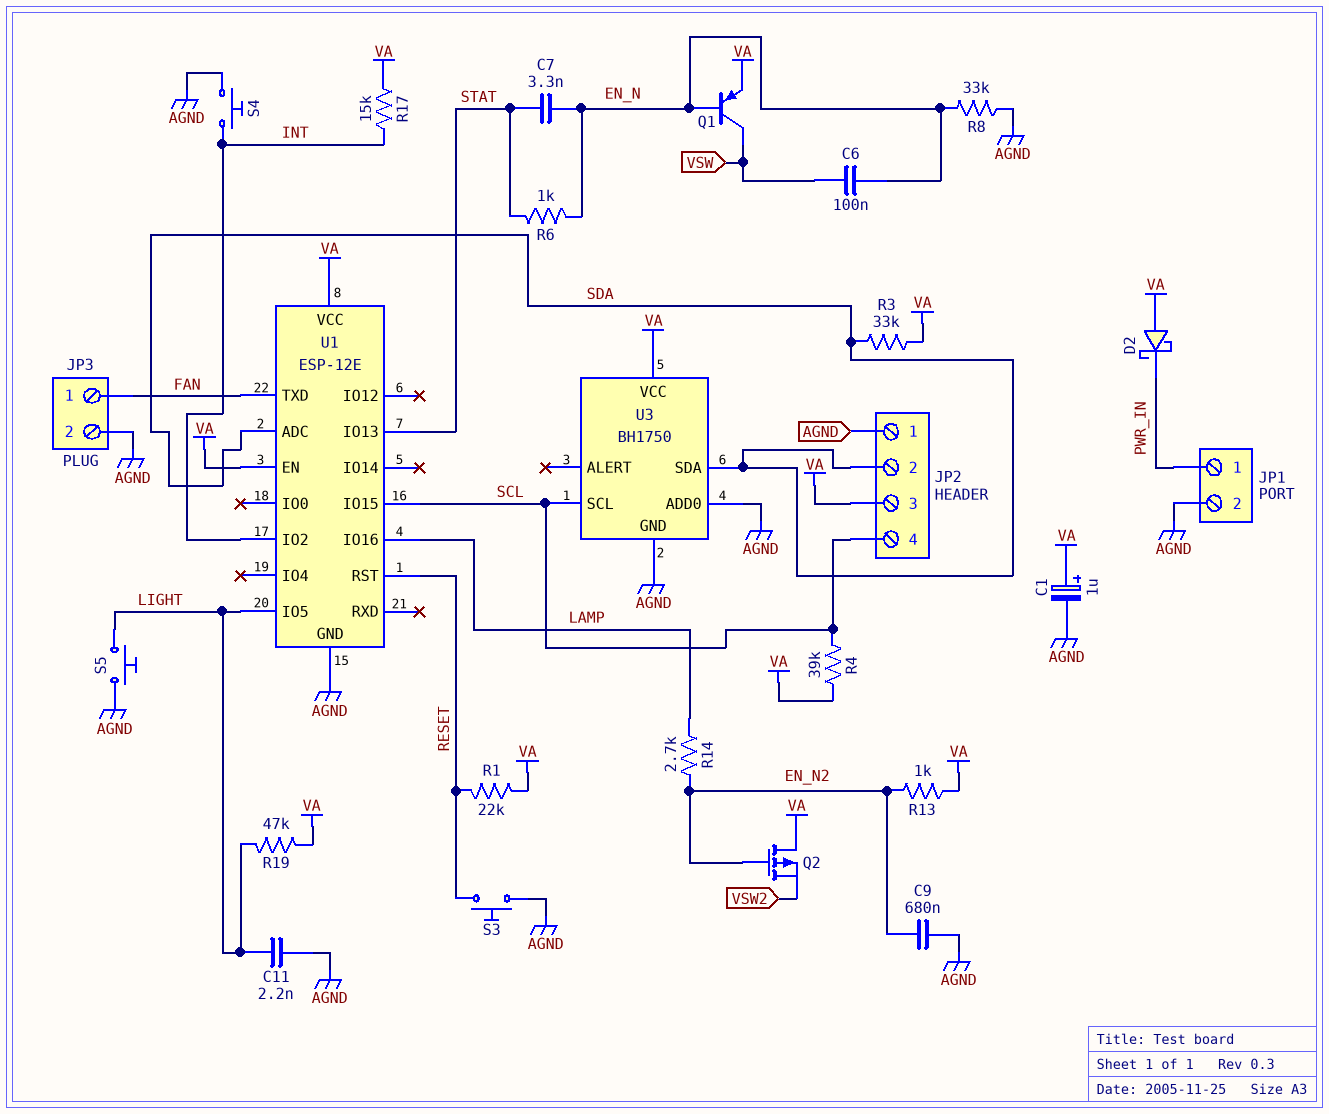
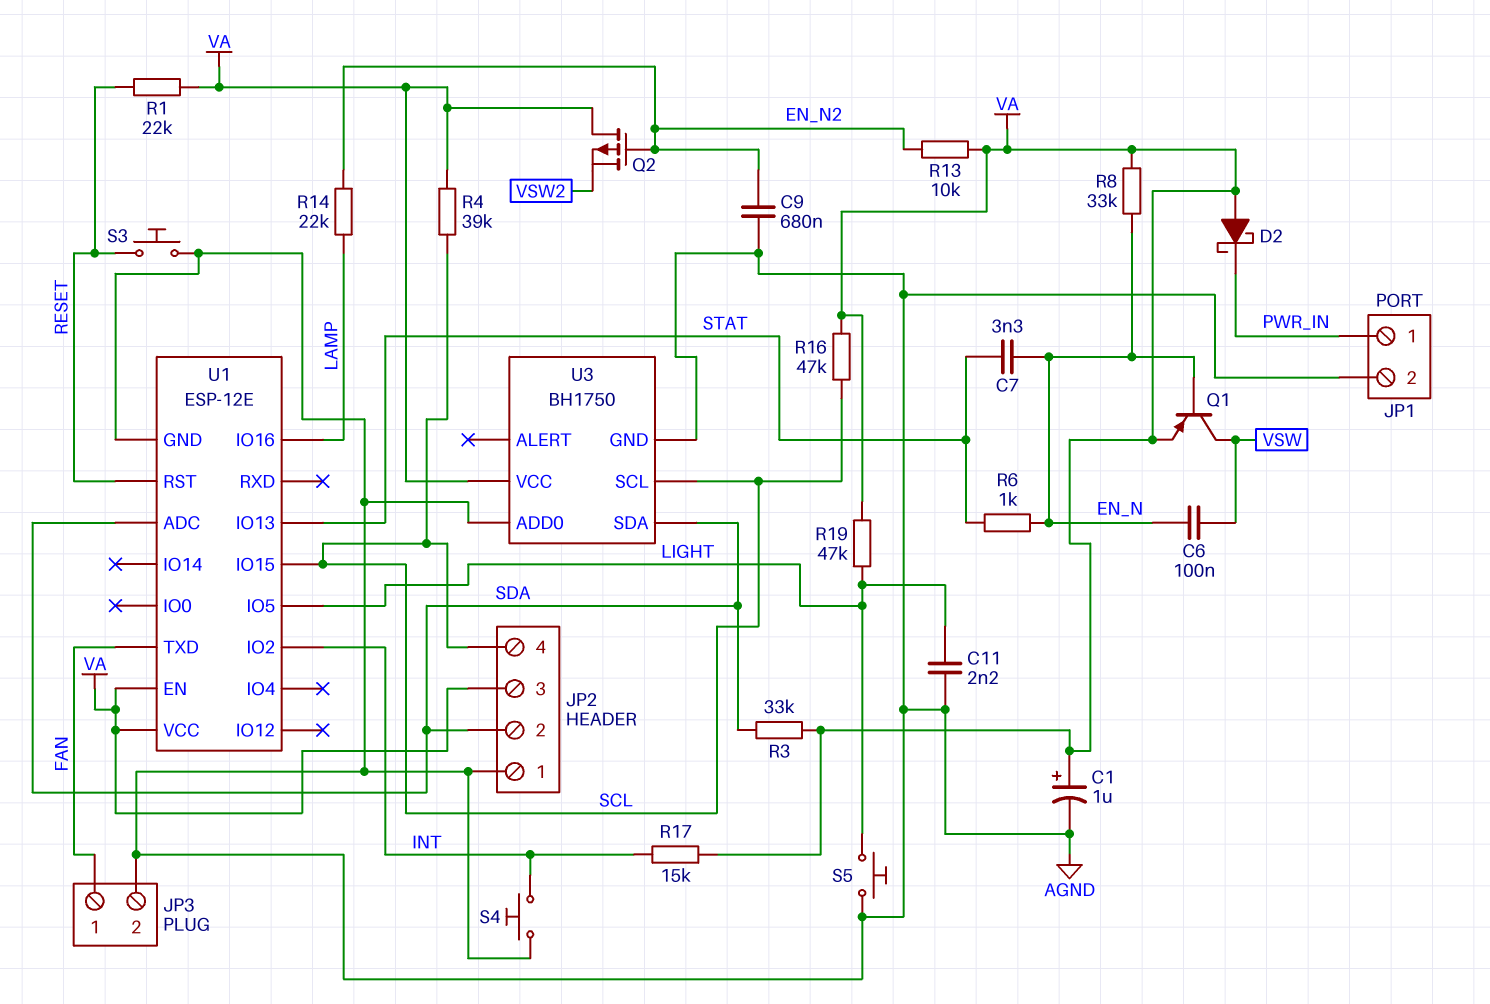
R8: 33k (AGND, EN_N) -> 33k (EN_N, VA)
R13: 1k (EN_N2, VA) -> 10k (EN_N2, VA)
R14: 2.7k (EN_N2, LAMP) -> 22k (EN_N2, LAMP)
R16: none -> 47k (SCL, VA)

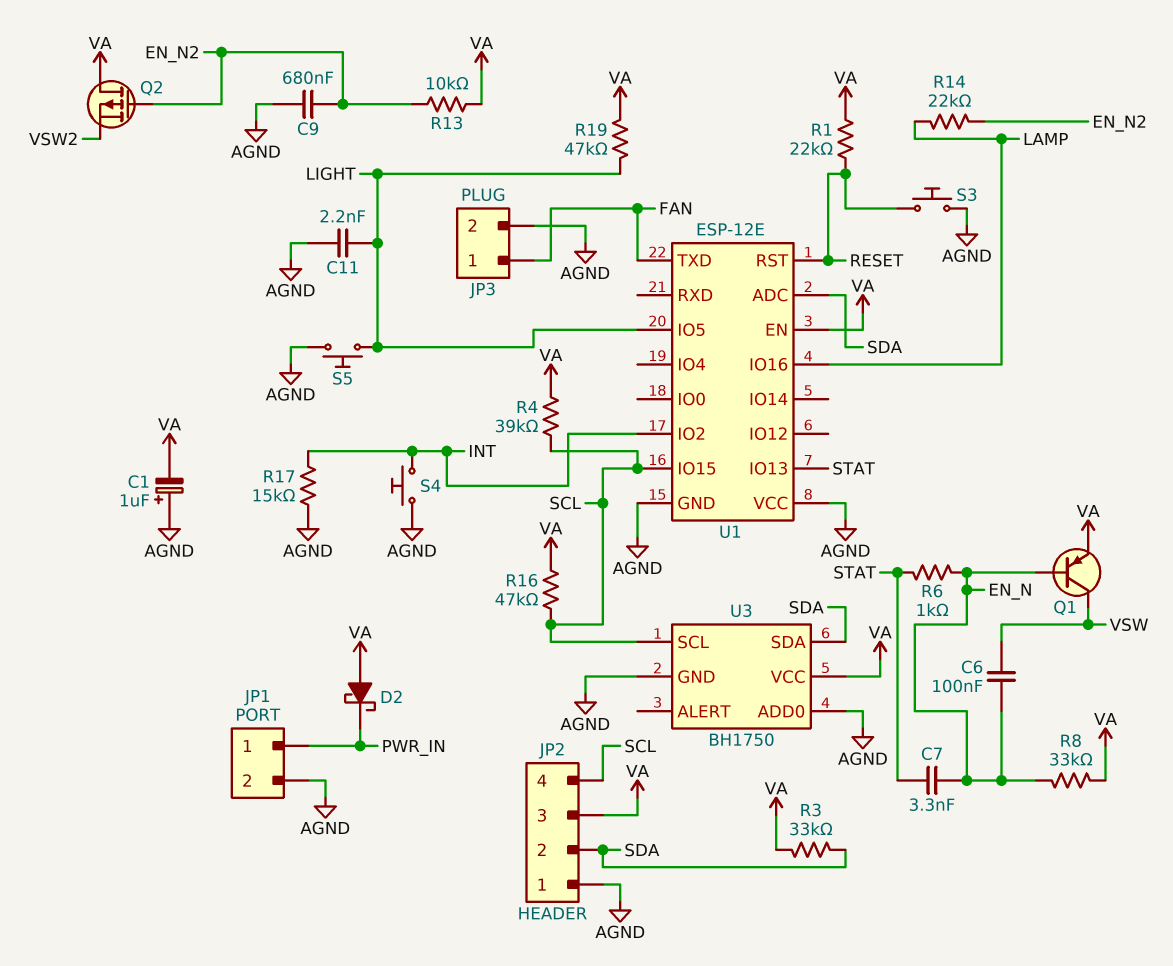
C1: 1uF (plus VA, minus AGND) -> 1uF (plus AGND, minus VA)
R17: 15k (INT, VA) -> 15k (AGND, INT)
U1 pin VCC: VA -> AGND

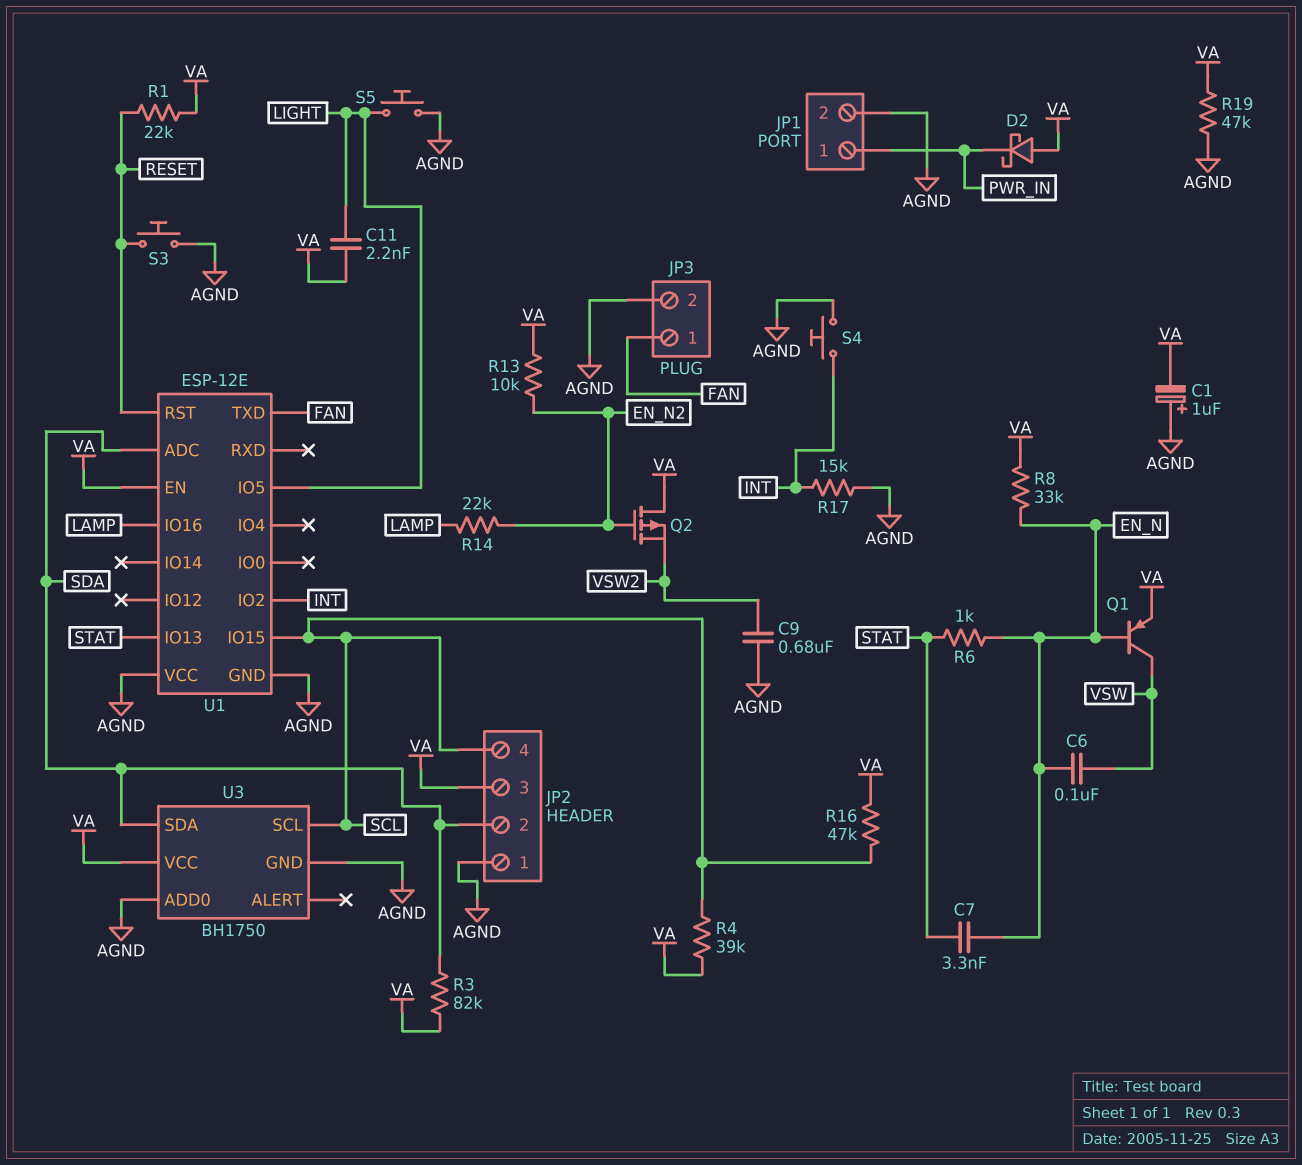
C9: 680nF (AGND, EN_N2) -> 680nF (AGND, VSW2)
C11: 2.2nF (AGND, LIGHT) -> 2.2nF (LIGHT, VA)
R3: 33k (SDA, VA) -> 82k (SDA, VA)
R19: 47k (LIGHT, VA) -> 47k (AGND, VA)

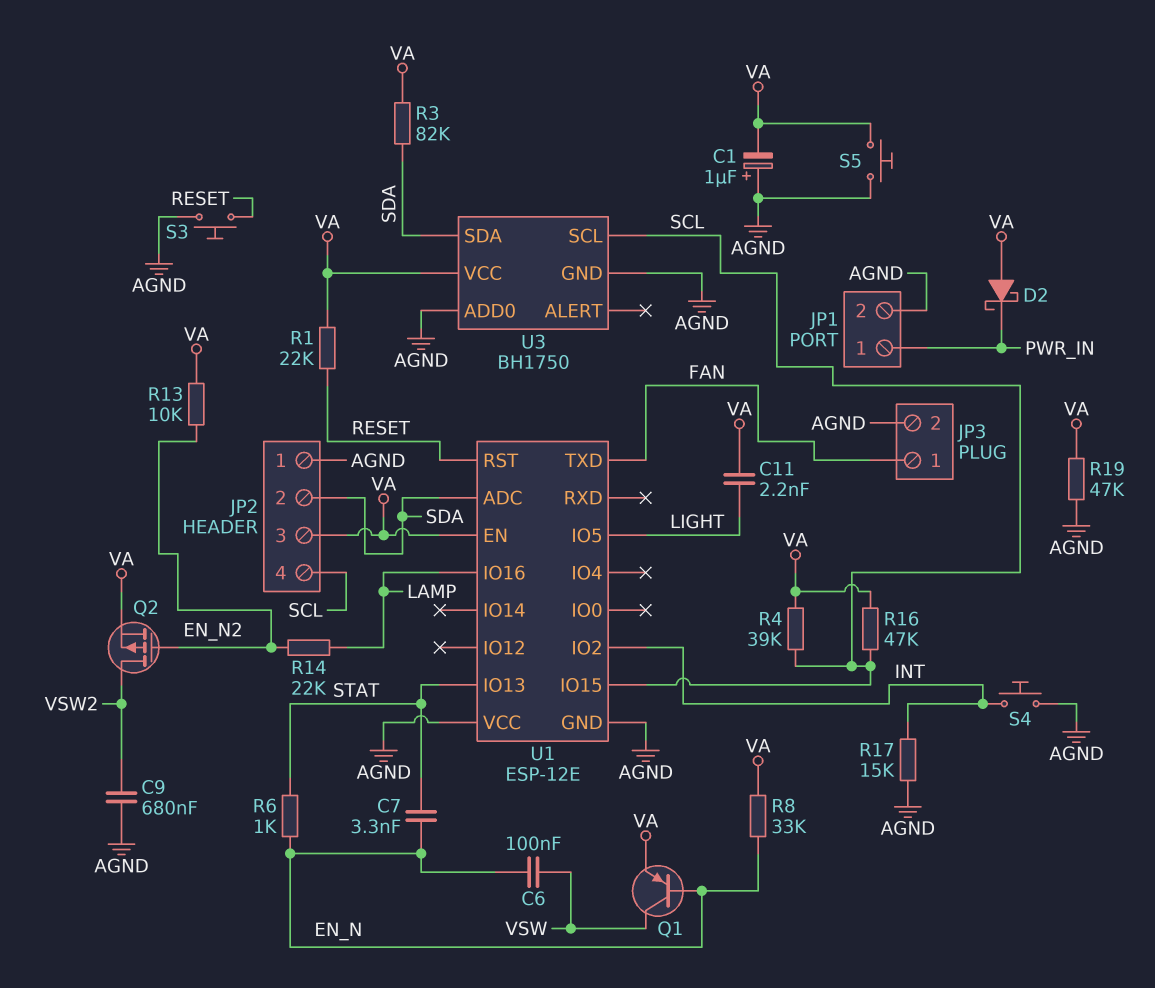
Q2: PMOS (G EN_N2, D VA, S VSW2) -> PMOS (G EN_N2, D VSW2, S VA)
S5: button (AGND, LIGHT) -> button (AGND, VA)

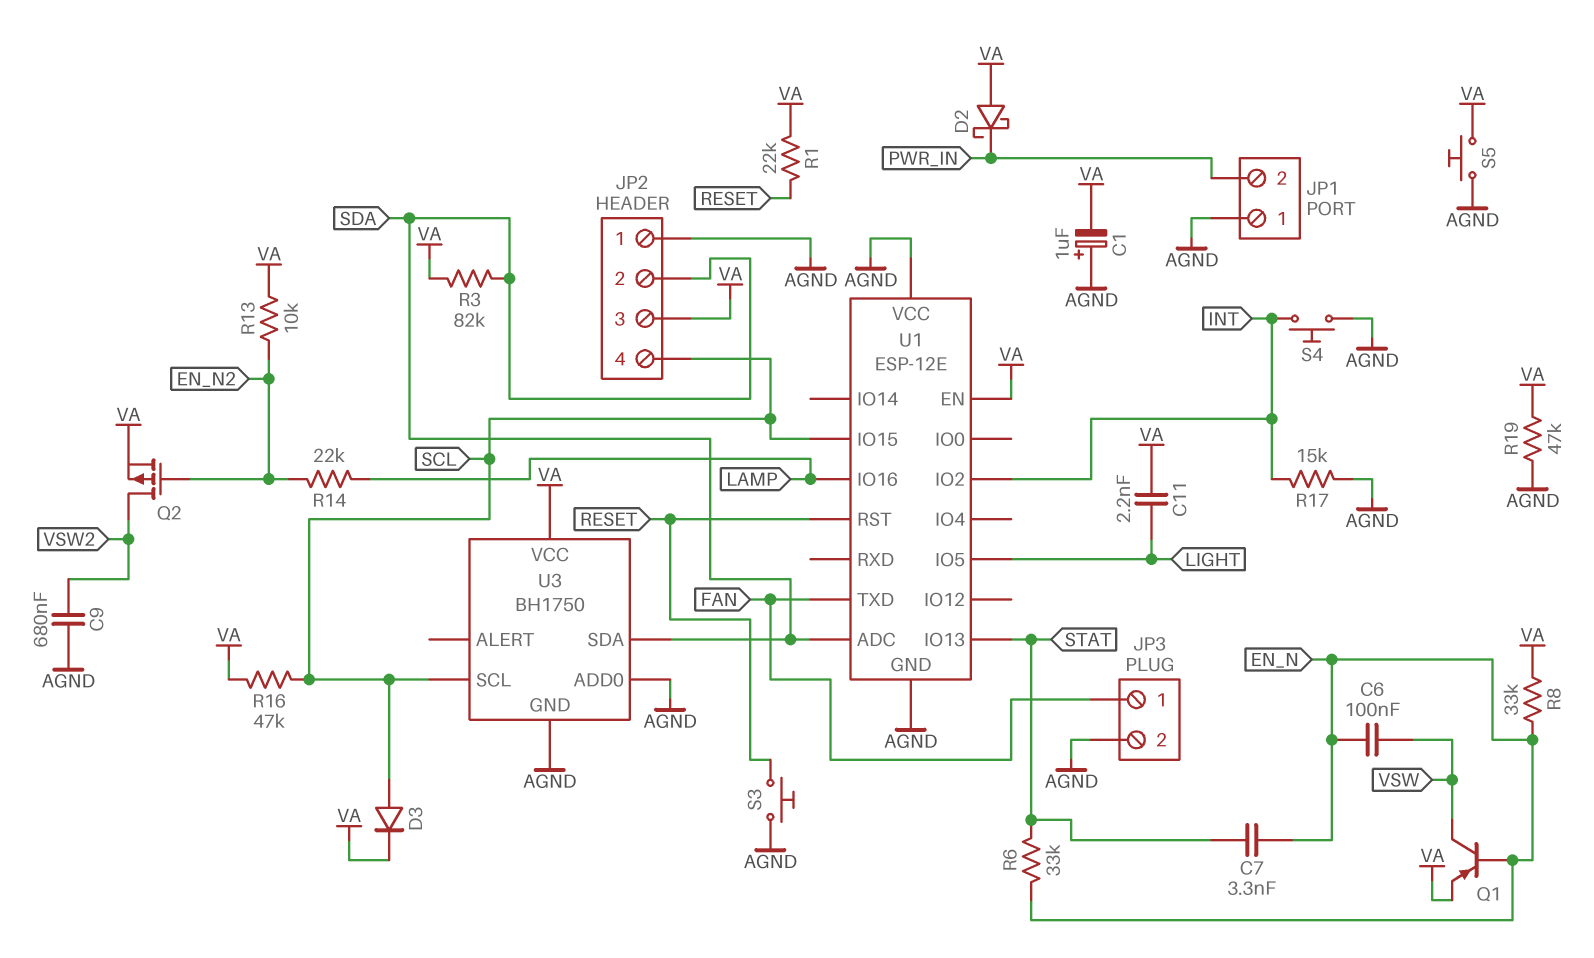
D3: none -> diode (A SCL, K VA)
JP1 pin 1: PWR_IN -> AGND
JP1 pin 2: AGND -> PWR_IN
R4: 39k (SCL, VA) -> none
R6: 1k (EN_N, STAT) -> 33k (EN_N, STAT)

